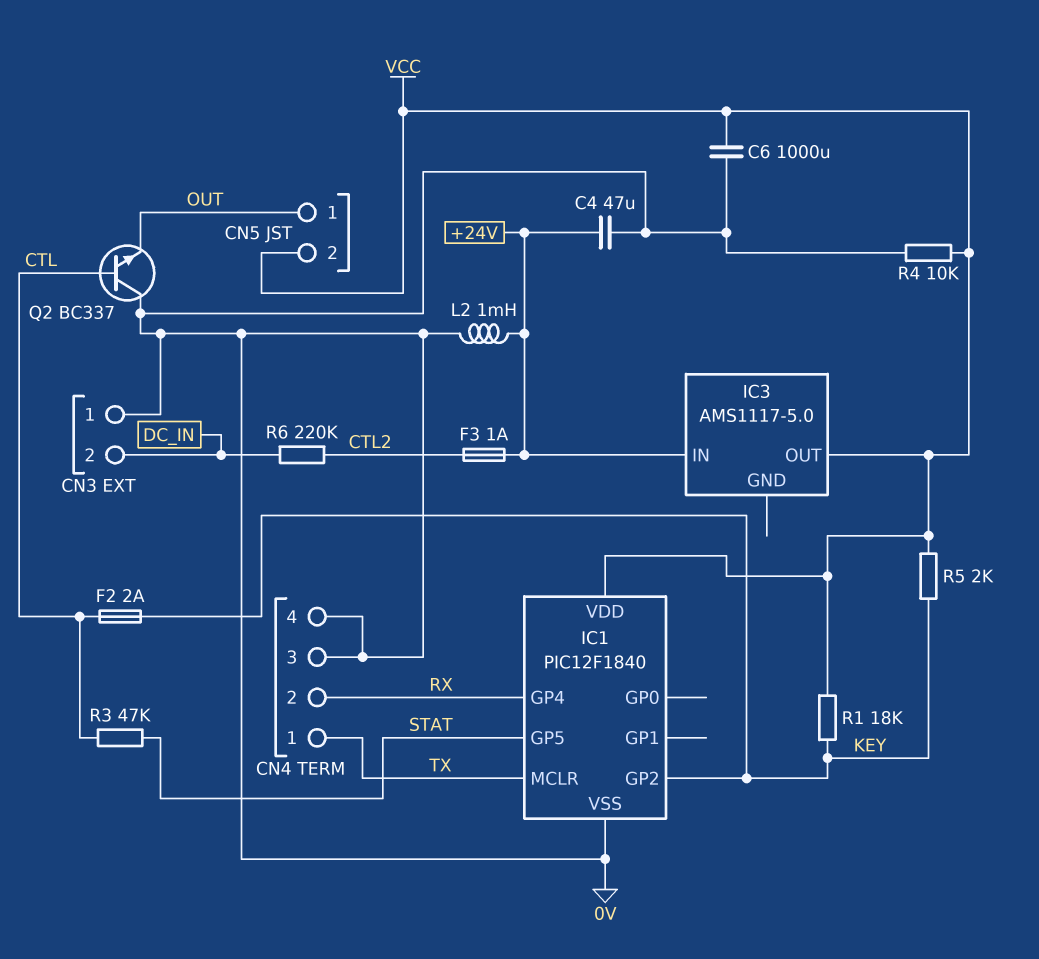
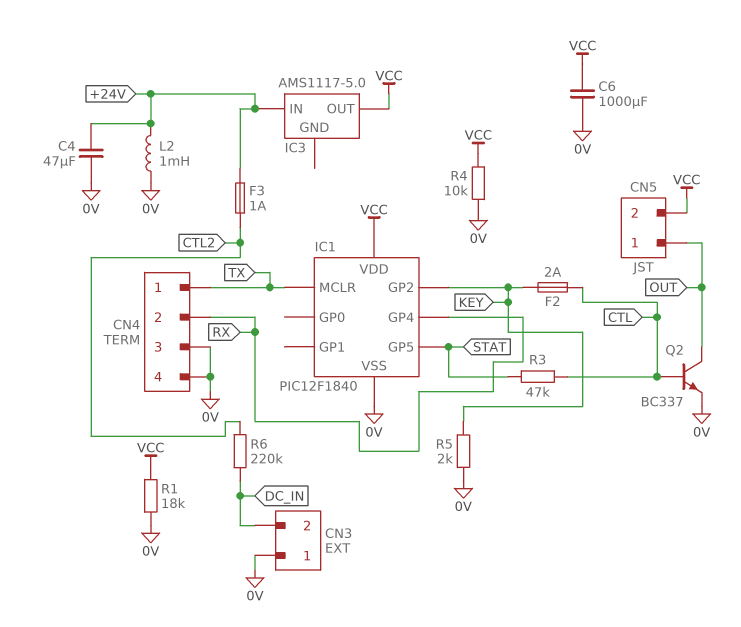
Q2: NPN BC337 (B CTL, C 0V, E OUT) -> NPN BC337 (B CTL, C OUT, E 0V)
R1: 18k (KEY, VCC) -> 18k (0V, VCC)
R5: 2k (KEY, VCC) -> 2k (0V, KEY)

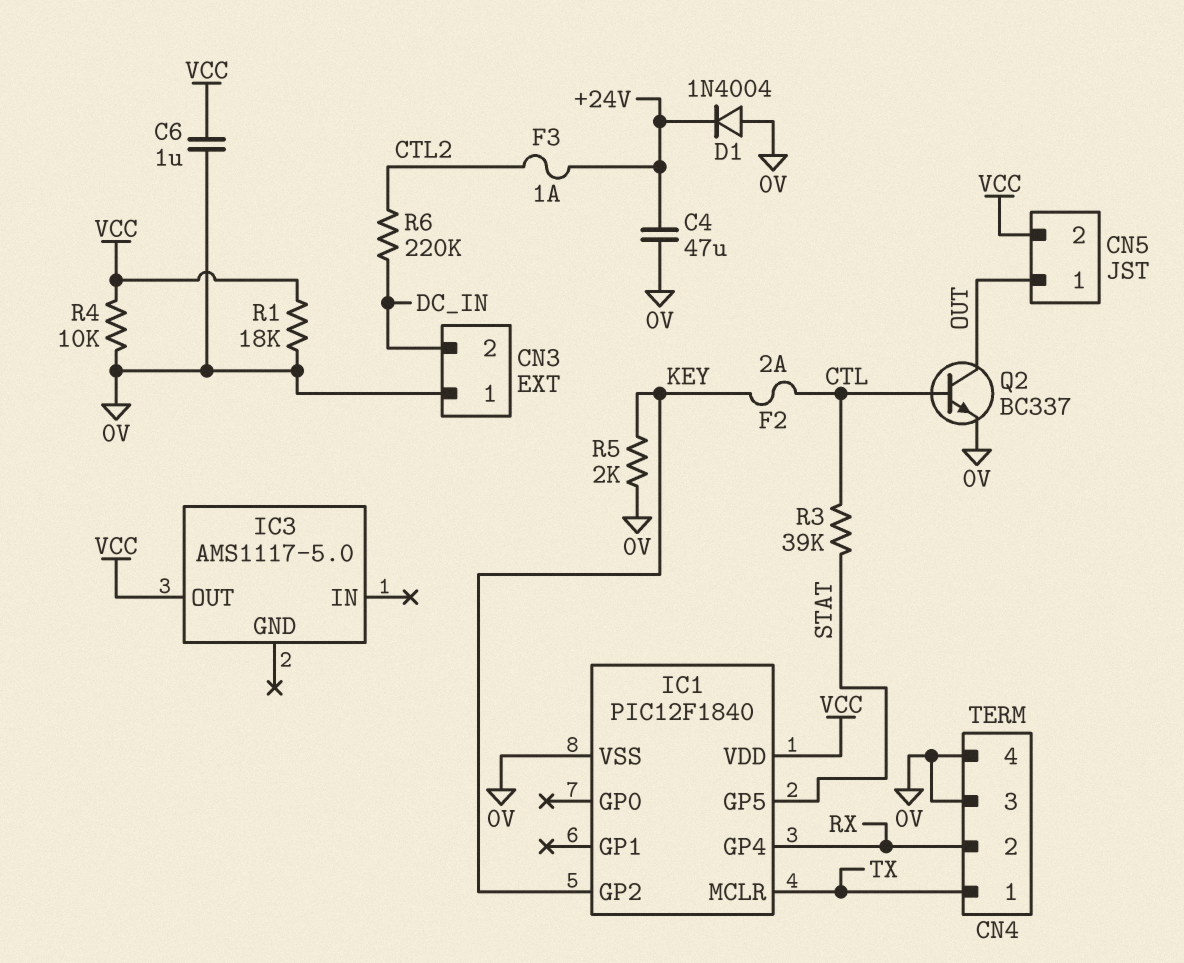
C6: 1000uF (0V, VCC) -> 1uF (0V, VCC)
D1: none -> diode 1N4004 (A 0V, K +24V)
IC3 pin IN: +24V -> none
L2: 1mH (+24V, 0V) -> none
R3: 47k (CTL, STAT) -> 39k (CTL, STAT)

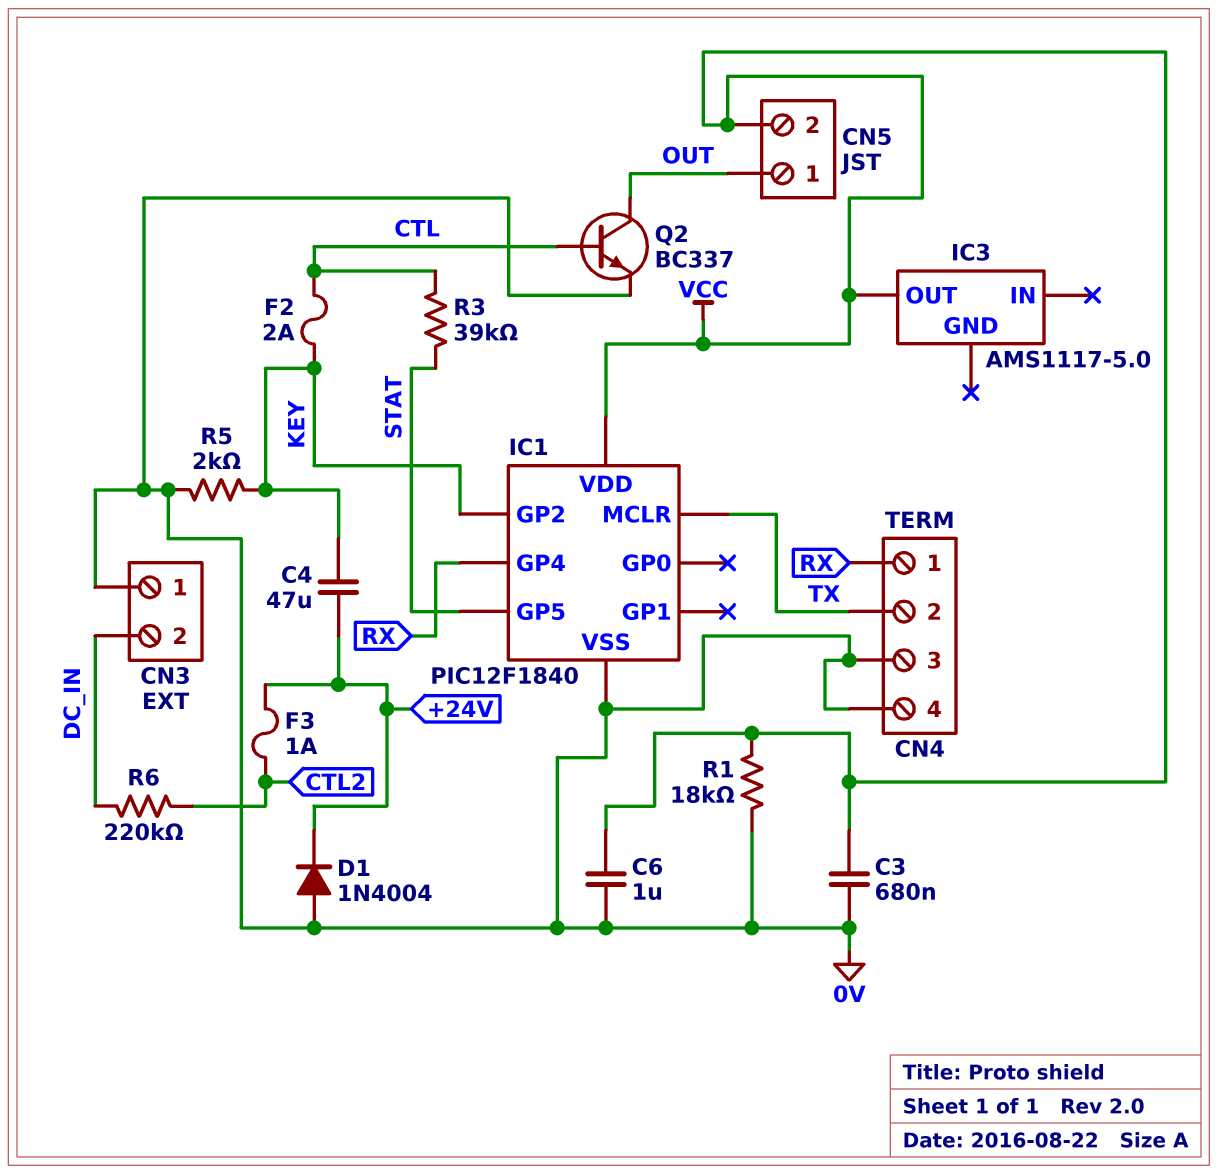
C3: none -> 680nF (0V, VCC)
C4: 47uF (+24V, 0V) -> 47uF (+24V, KEY)
CN4 pin 1: TX -> RX
CN4 pin 2: RX -> TX
R4: 10k (0V, VCC) -> none

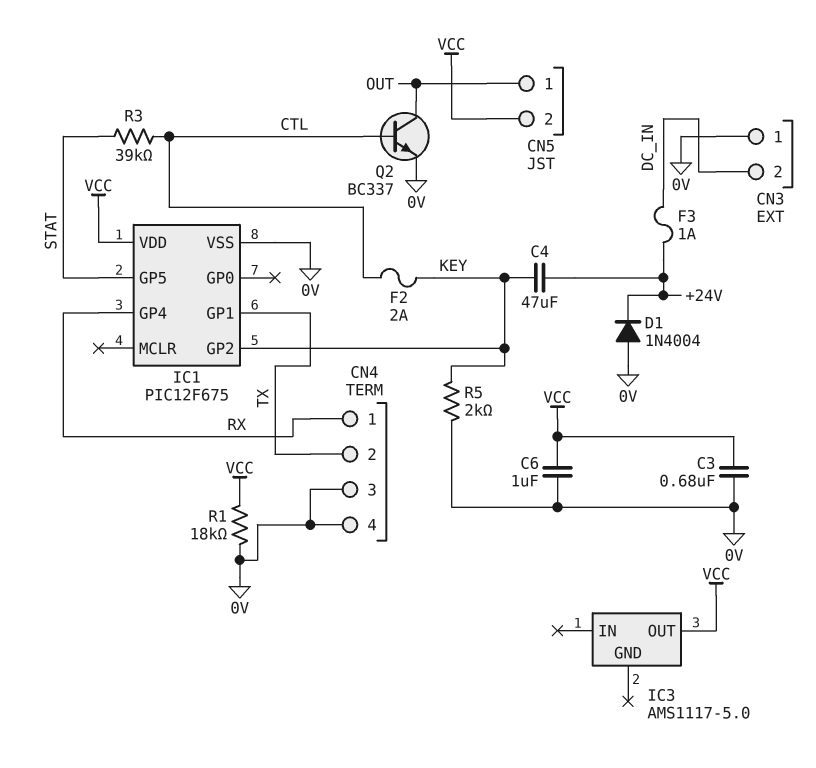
F3: 1A (+24V, CTL2) -> 1A (+24V, DC_IN)
IC1: PIC12F1840 -> PIC12F675
IC1 pin GP1: none -> TX
IC1 pin MCLR: TX -> none
R6: 220k (CTL2, DC_IN) -> none

